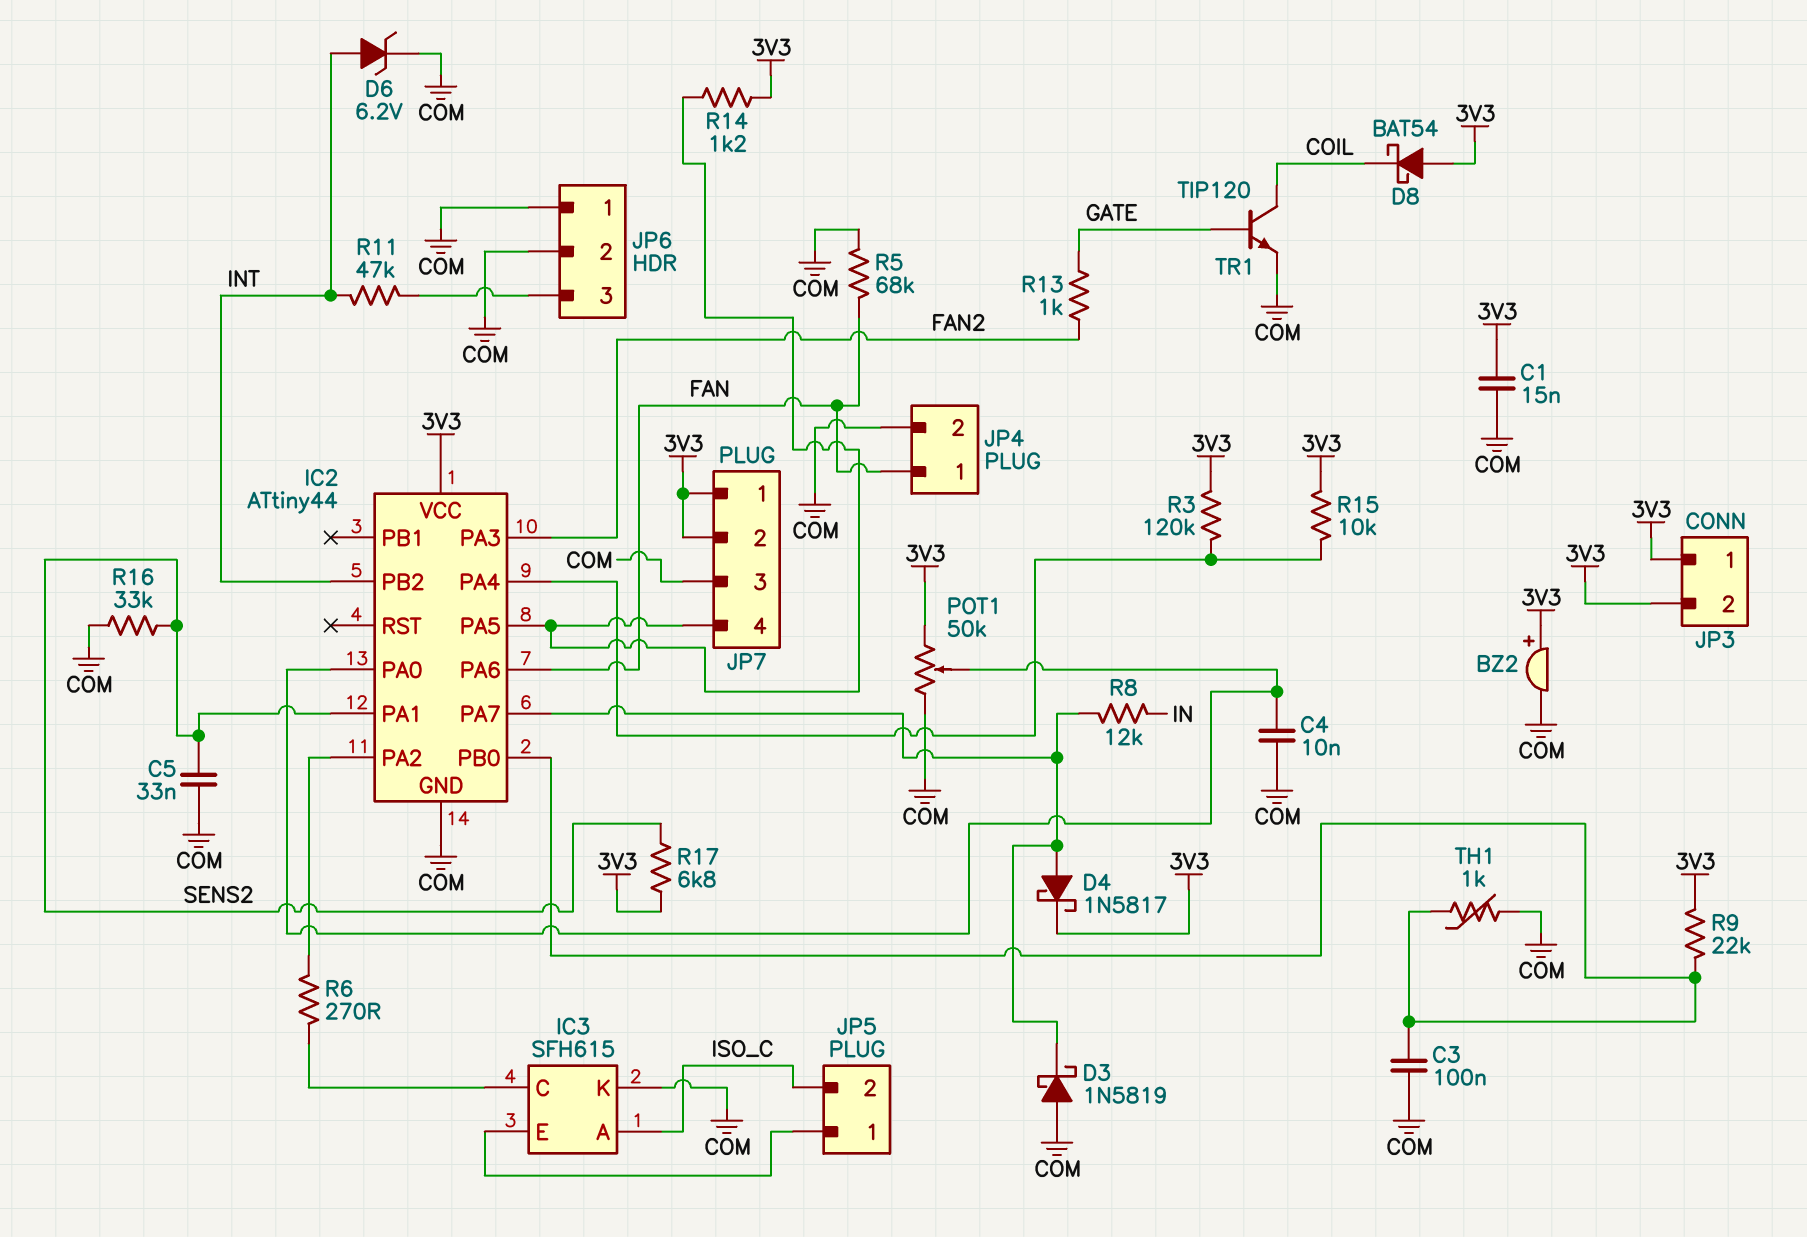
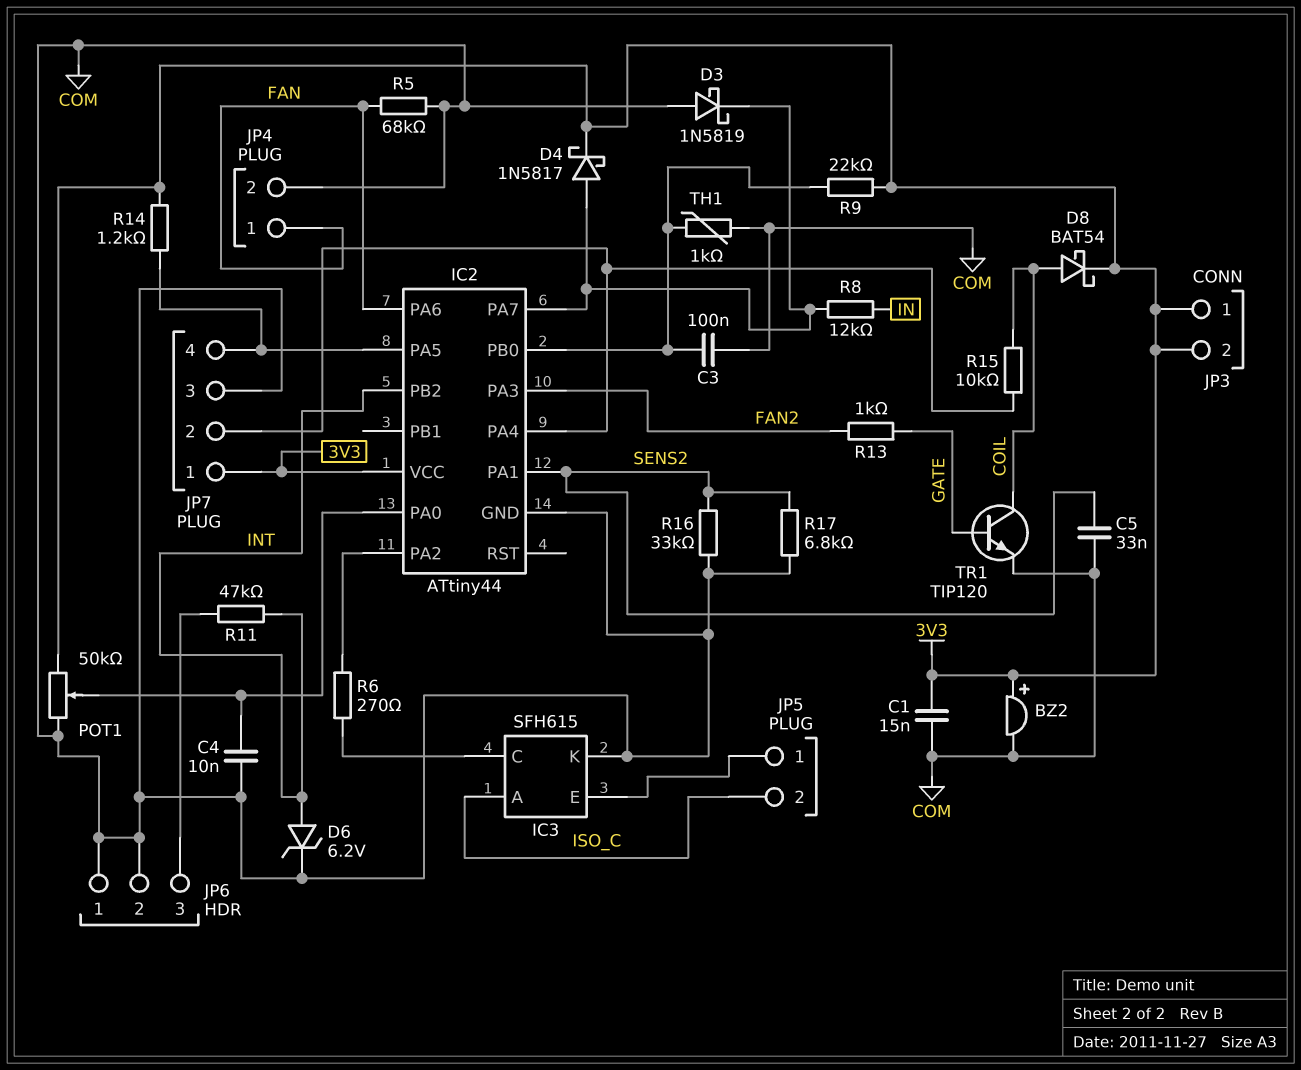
D8: schottky BAT54 (A 3V3, K COIL) -> schottky BAT54 (A COIL, K 3V3)
JP7 pin 2: 3V3 -> IC2/PA4
R3: 120k (3V3, IC2/PA4) -> none
R15: 10k (3V3, IC2/PA4) -> 10k (COIL, IC2/PA4)
R17: 6.8k (3V3, SENS2) -> 6.8k (COM, SENS2)

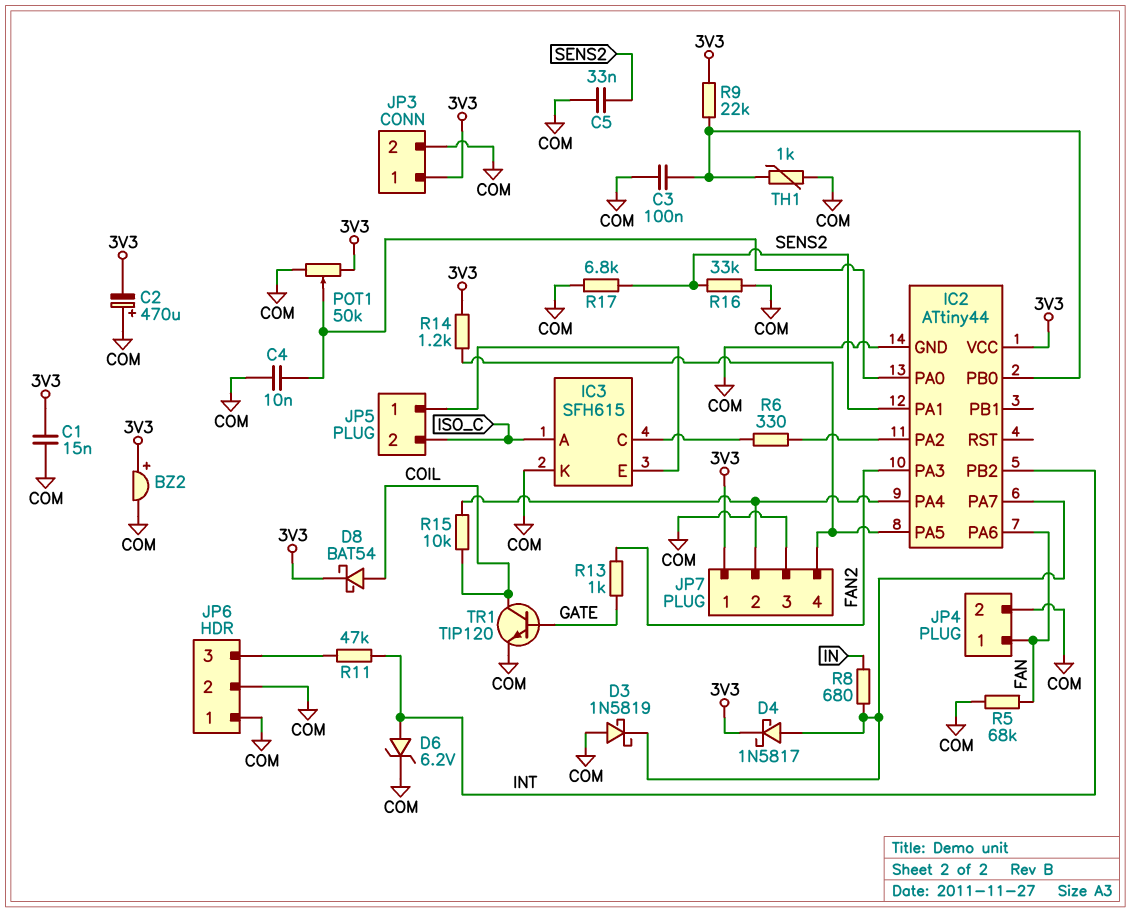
C2: none -> 470uF (plus COM, minus 3V3)
JP3 pin 2: 3V3 -> COM
R6: 270 (IC2/PA2, IC3/C) -> 330 (IC2/PA2, IC3/C)
R8: 12k (IC2/PA7, IN) -> 680 (IC2/PA7, IN)

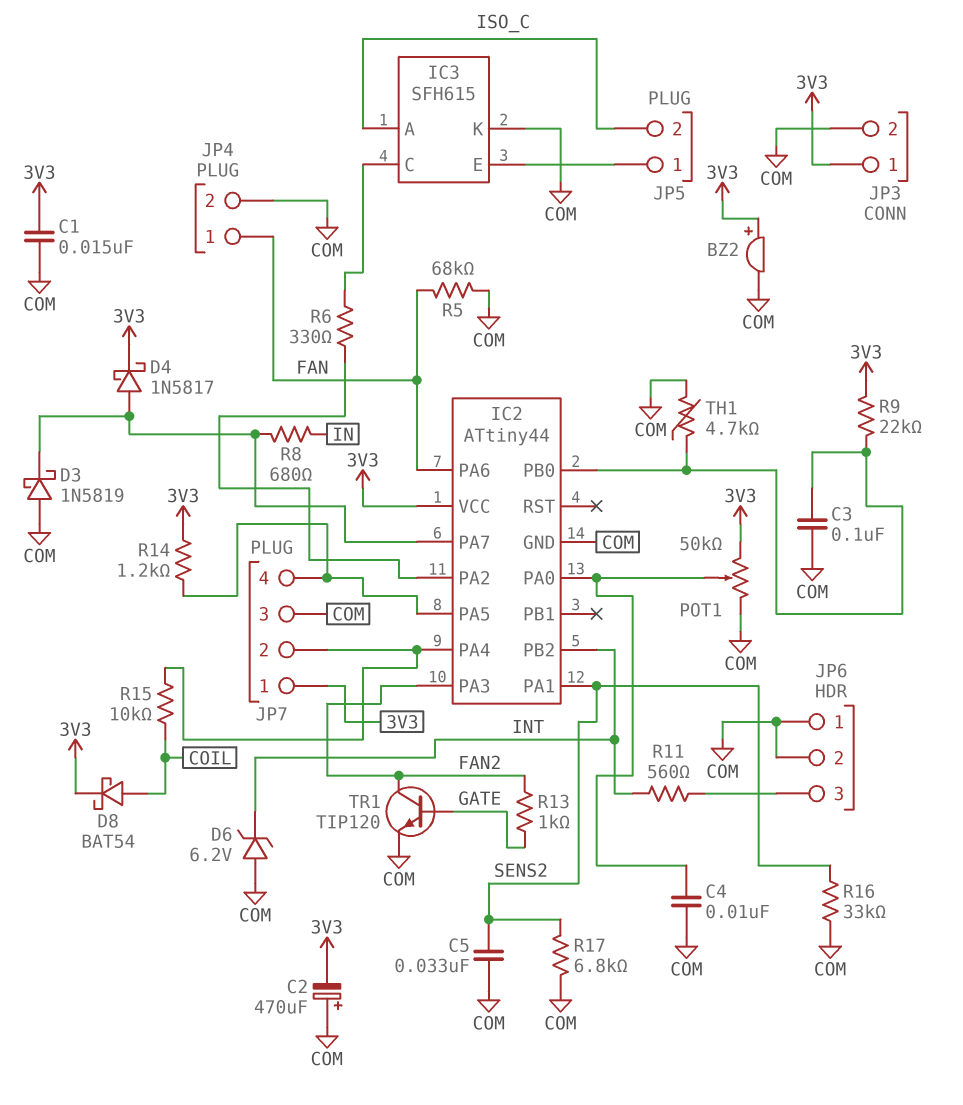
D6: zener 6.2V (A INT, K COM) -> zener 6.2V (A COM, K INT)
R11: 47k (INT, JP6/3) -> 560 (INT, JP6/3)
TH1: 1k (COM, IC2/PB0) -> 4.7k (COM, IC2/PB0)
TR1: NPN TIP120 (B GATE, C COIL, E COM) -> NPN TIP120 (B GATE, C FAN2, E COM)

